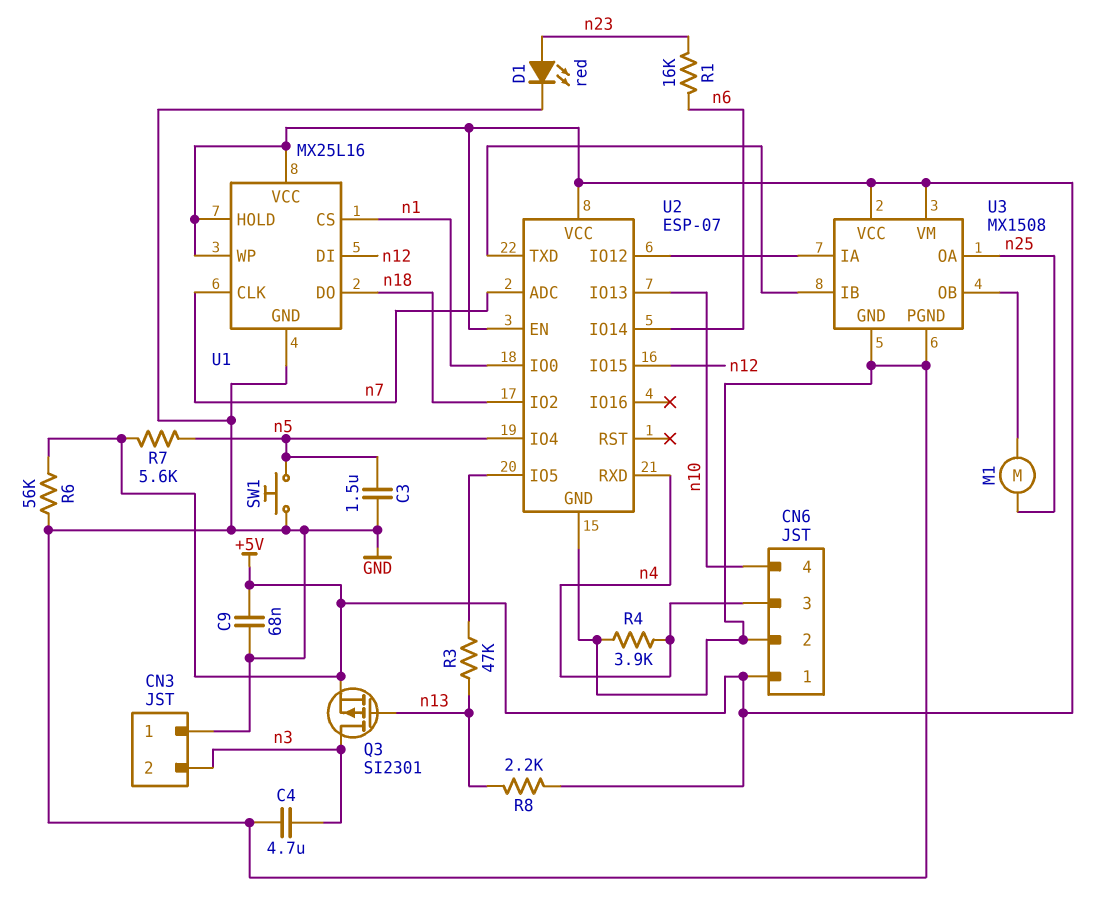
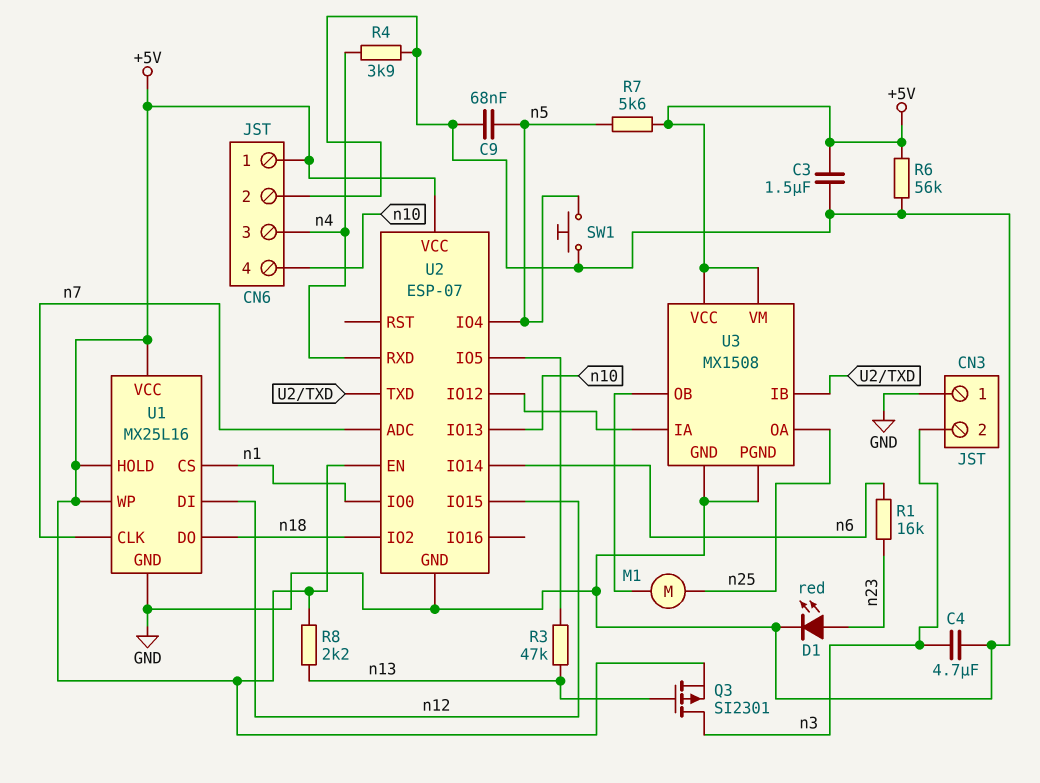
C3: 1.5uF (GND, n5) -> 1.5uF (+5V, GND)
C9: 68nF (+5V, GND) -> 68nF (GND, n5)

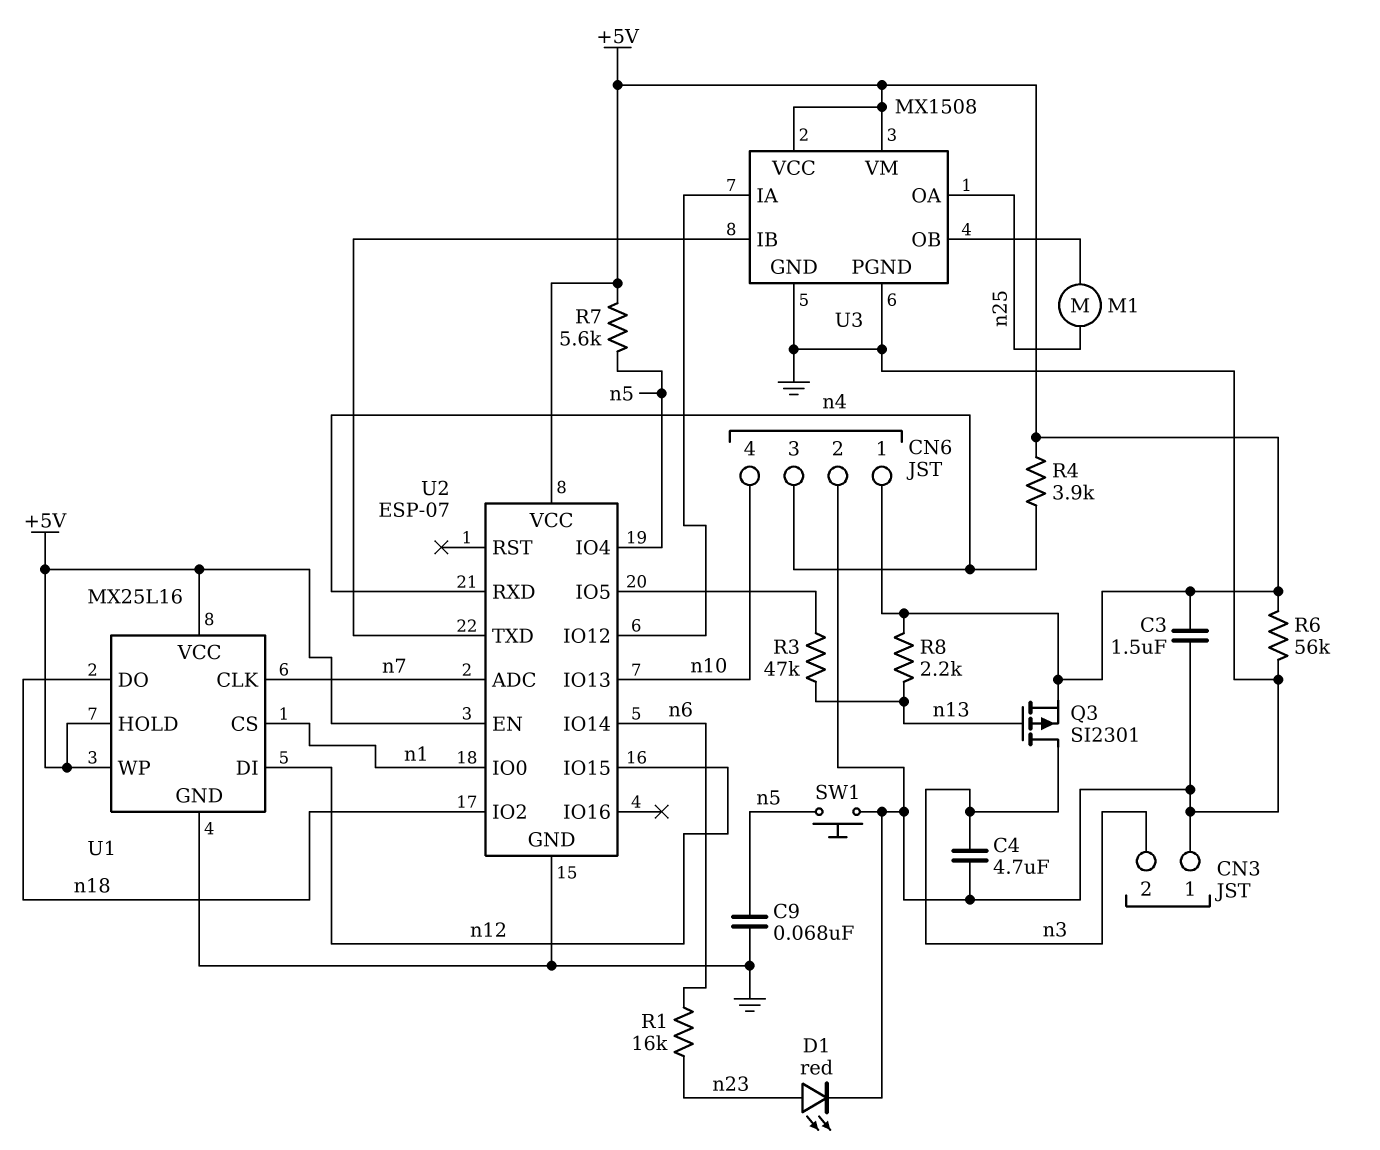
R4: 3.9k (GND, n4) -> 3.9k (+5V, n4)

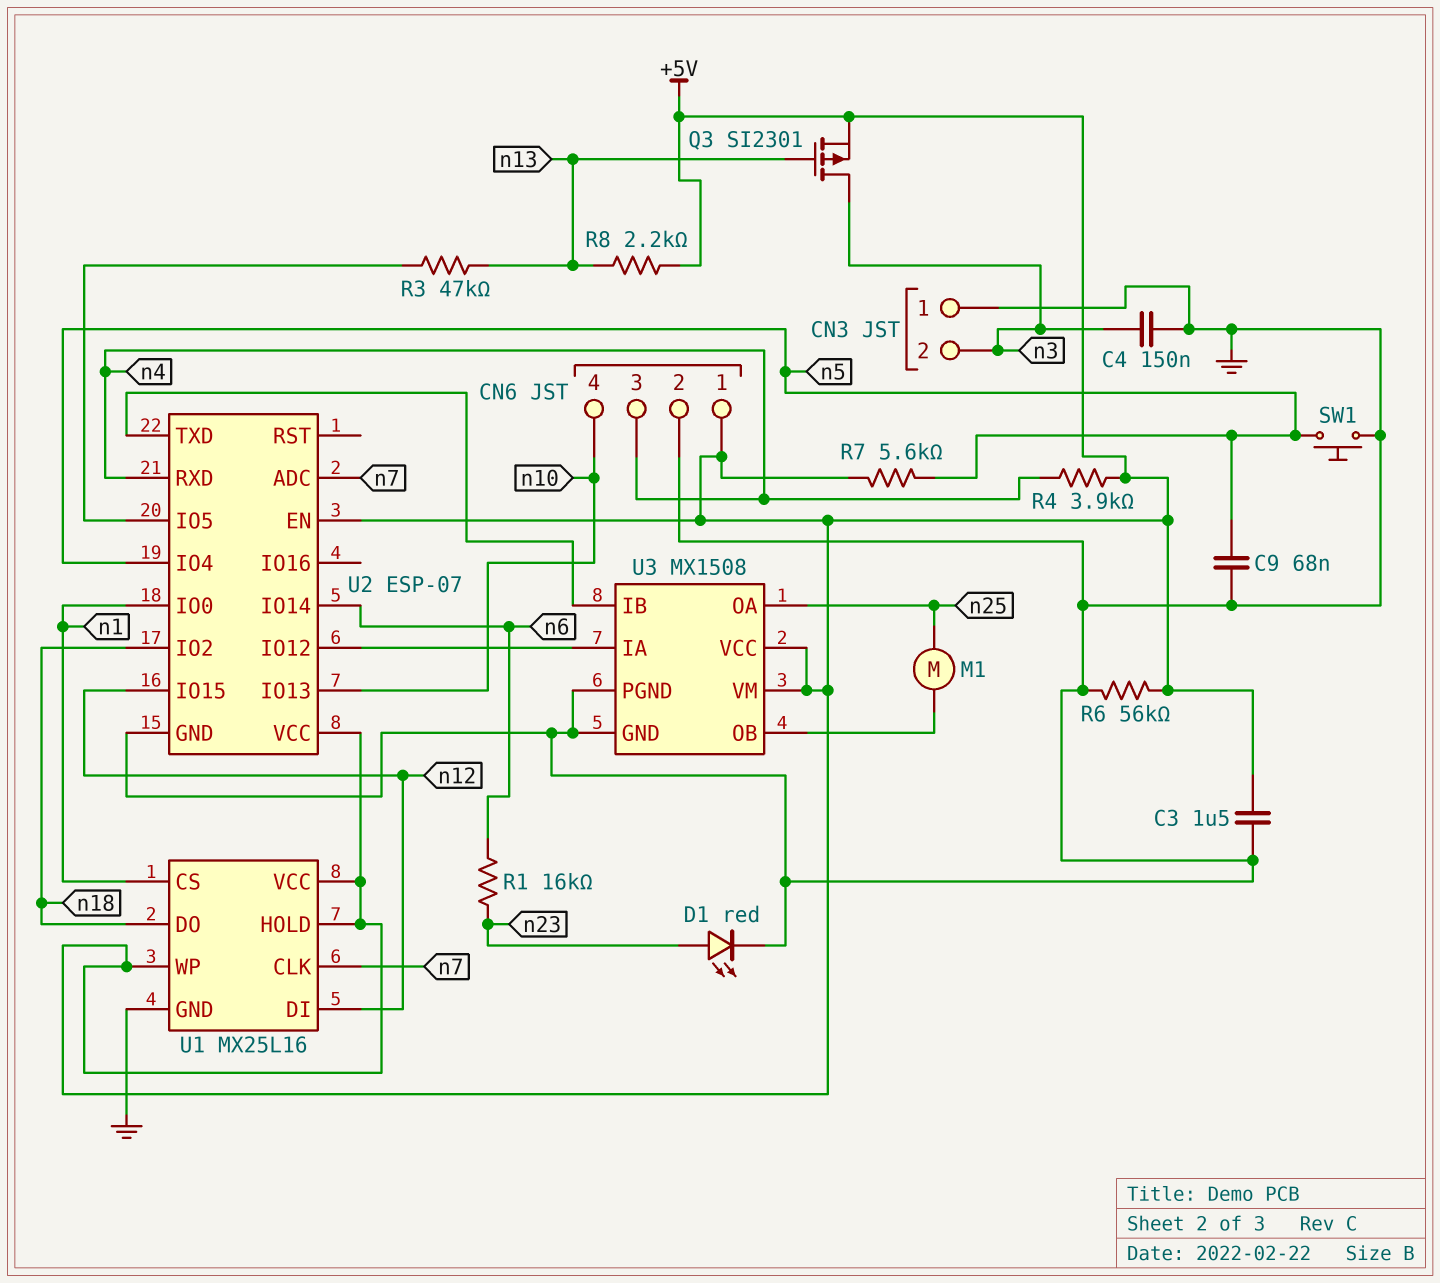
C4: 4.7uF (GND, n3) -> 150nF (GND, n3)

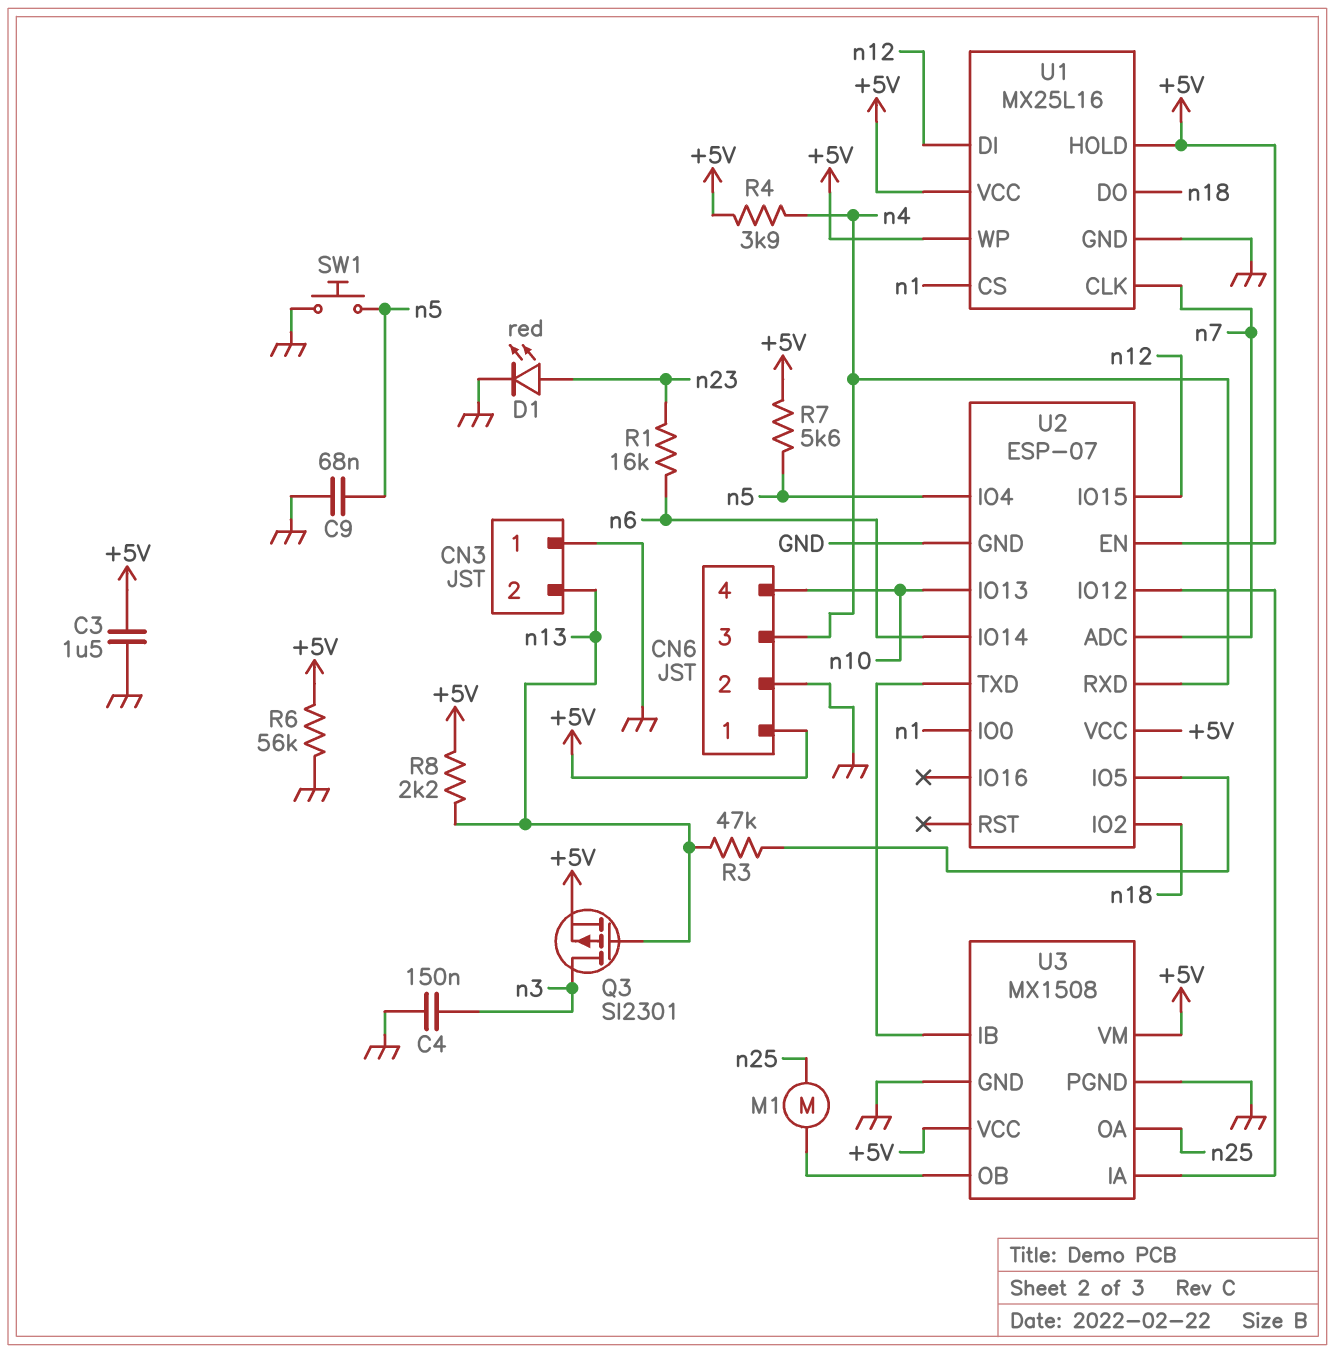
CN3 pin 2: n3 -> n13

